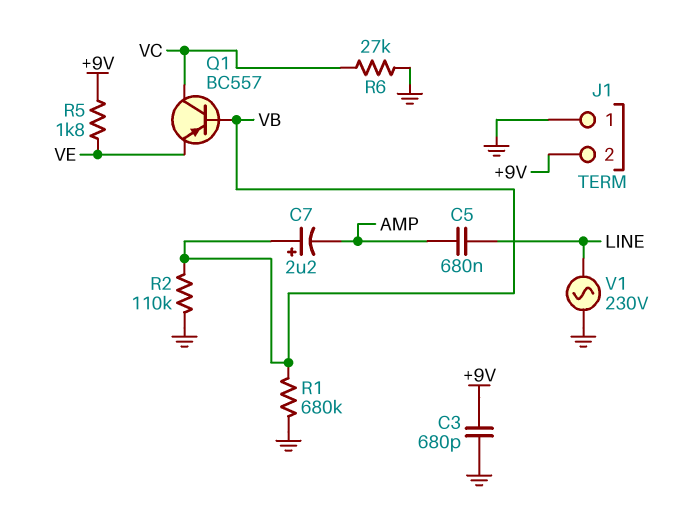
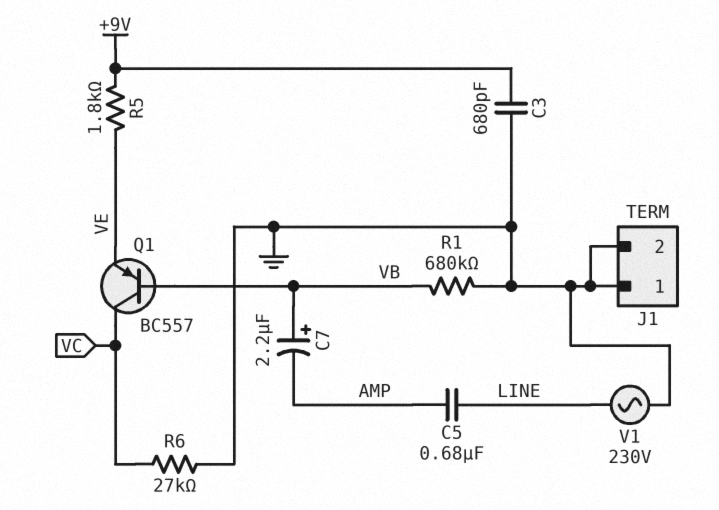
J1 pin 2: +9V -> GND
R2: 110k (GND, VB) -> none

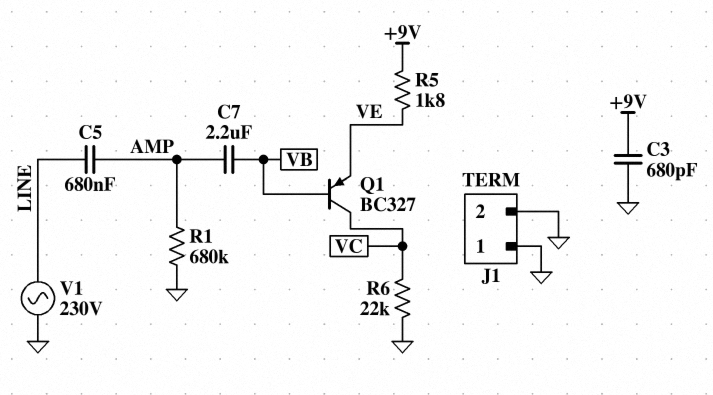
C7: 2.2uF (plus VB, minus AMP) -> 2.2uF (AMP, VB)
Q1: PNP BC557 (B VB, C VC, E VE) -> PNP BC327 (B VB, C VC, E VE)
R1: 680k (GND, VB) -> 680k (AMP, GND)
R6: 27k (GND, VC) -> 22k (GND, VC)

